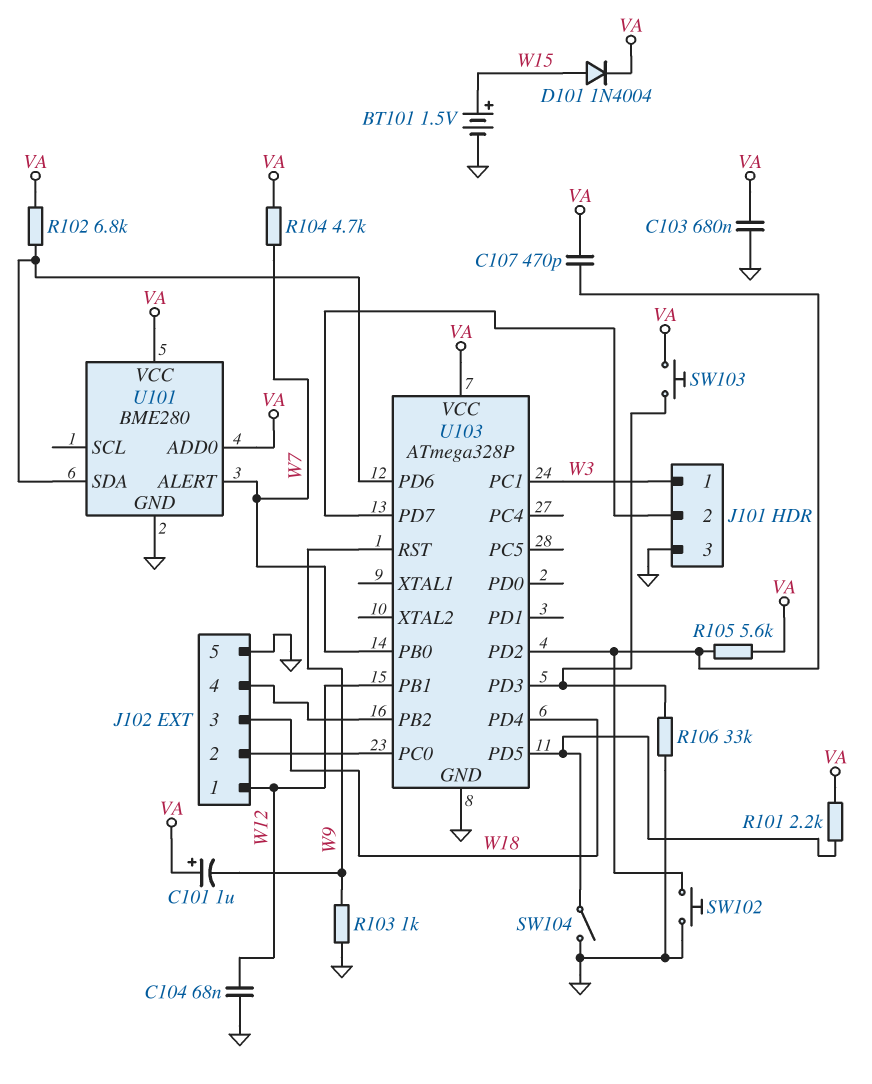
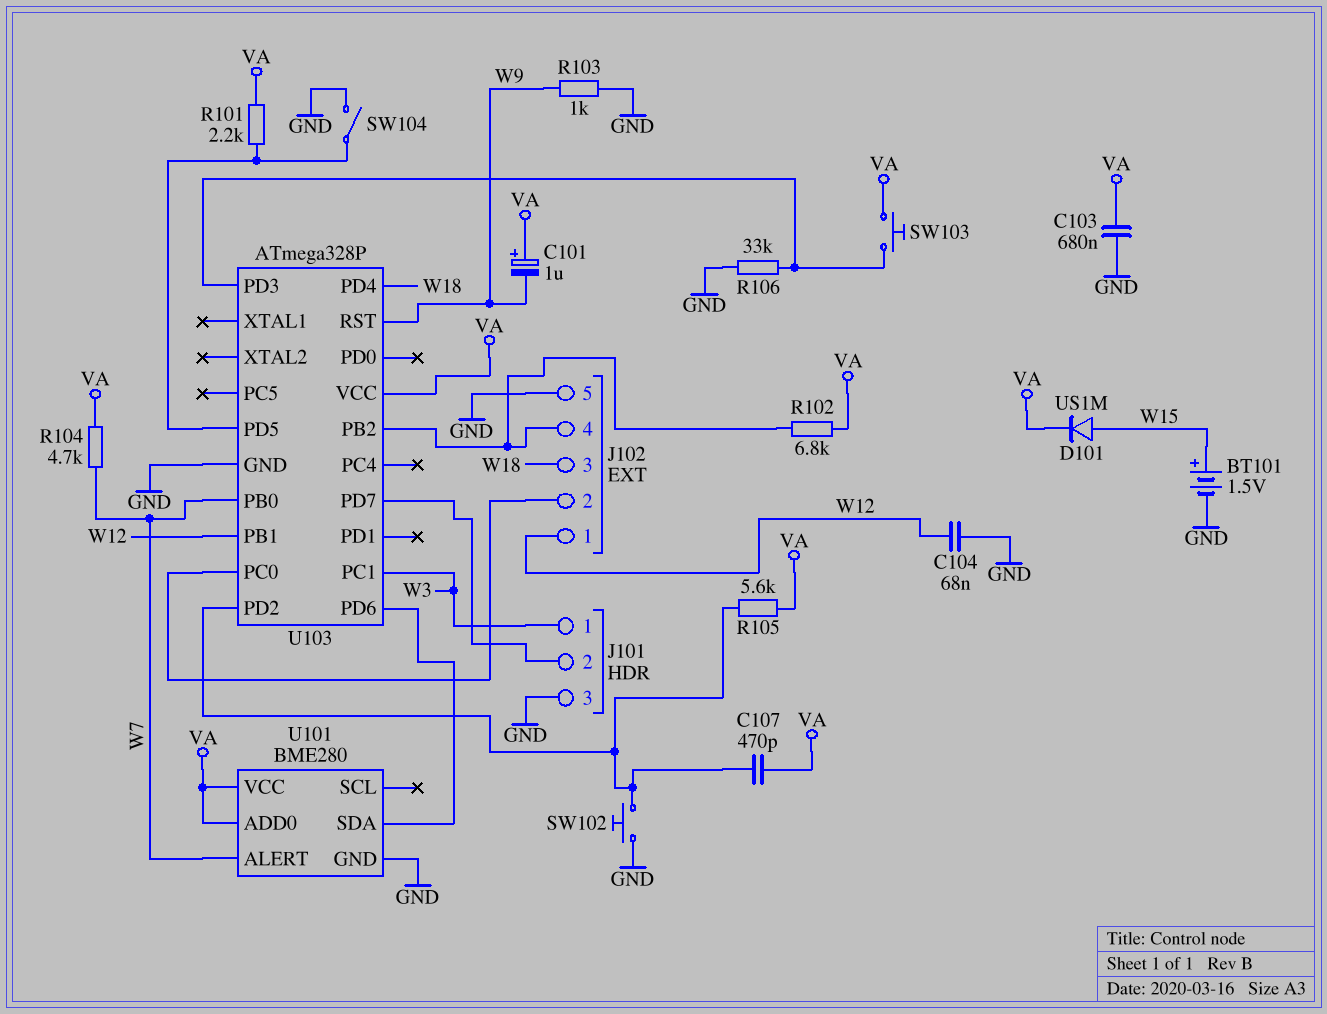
D101: diode 1N4004 (A W15, K VA) -> diode US1M (A W15, K VA)
R102: 6.8k (U101/SDA, VA) -> 6.8k (J102/4, VA)

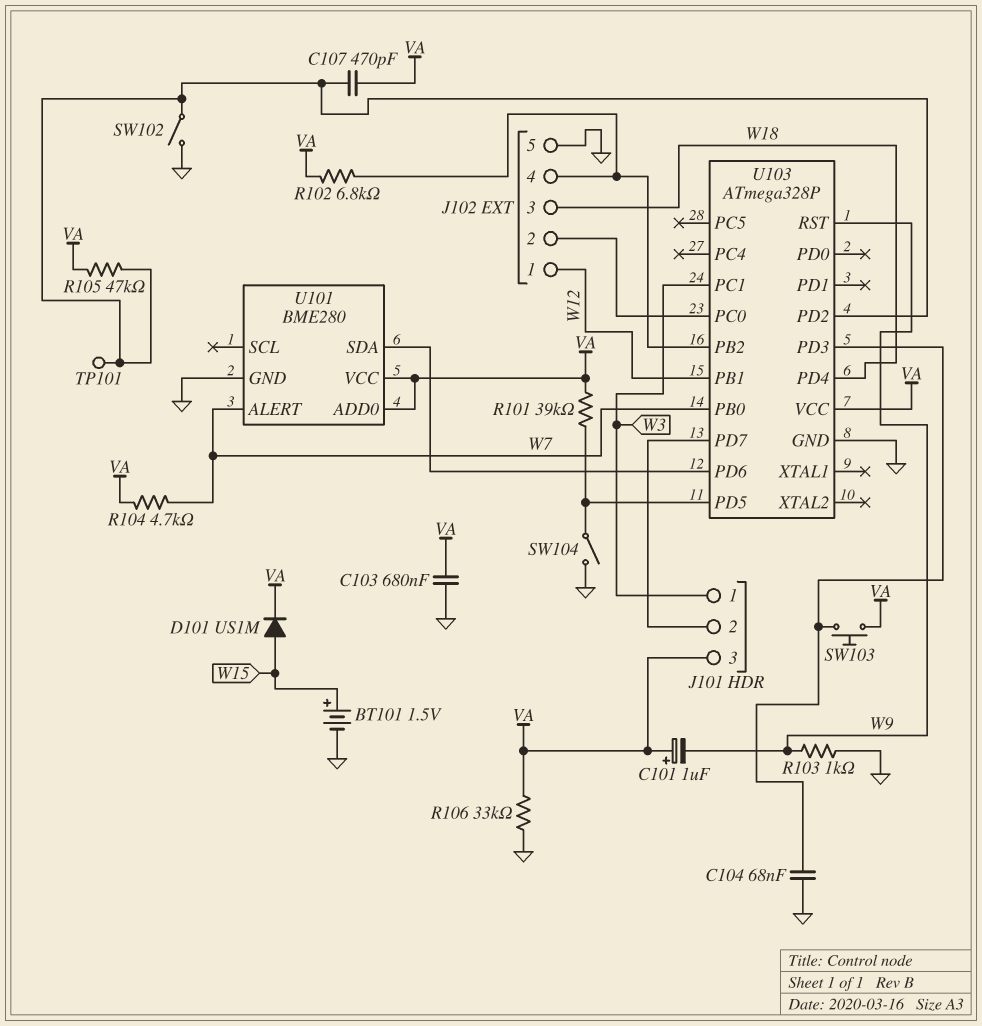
C104: 68nF (GND, W12) -> 68nF (GND, U103/PD3)
J101 pin 3: GND -> VA
R101: 2.2k (U103/PD5, VA) -> 39k (U103/PD5, VA)
R105: 5.6k (U103/PD2, VA) -> 47k (U103/PD2, VA)
R106: 33k (GND, U103/PD3) -> 33k (GND, VA)
SW102: button (GND, U103/PD2) -> switch (GND, U103/PD2)
TP101: none -> test point (U103/PD2)

